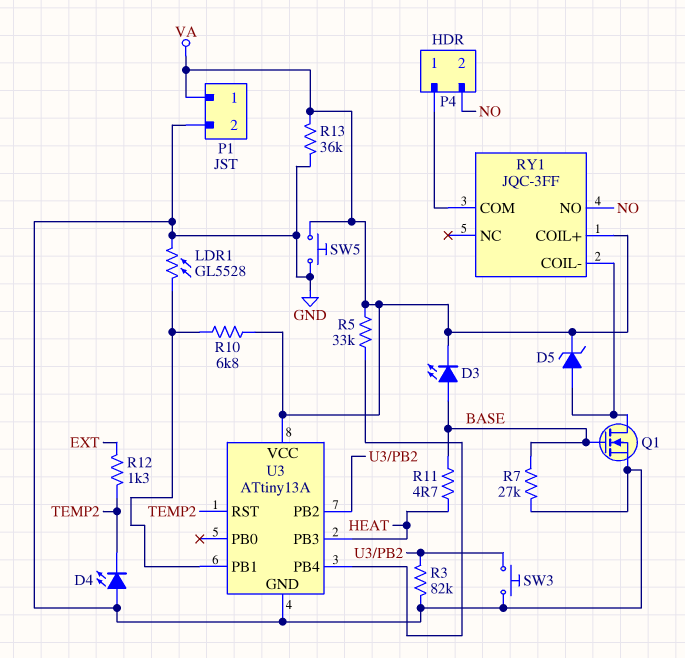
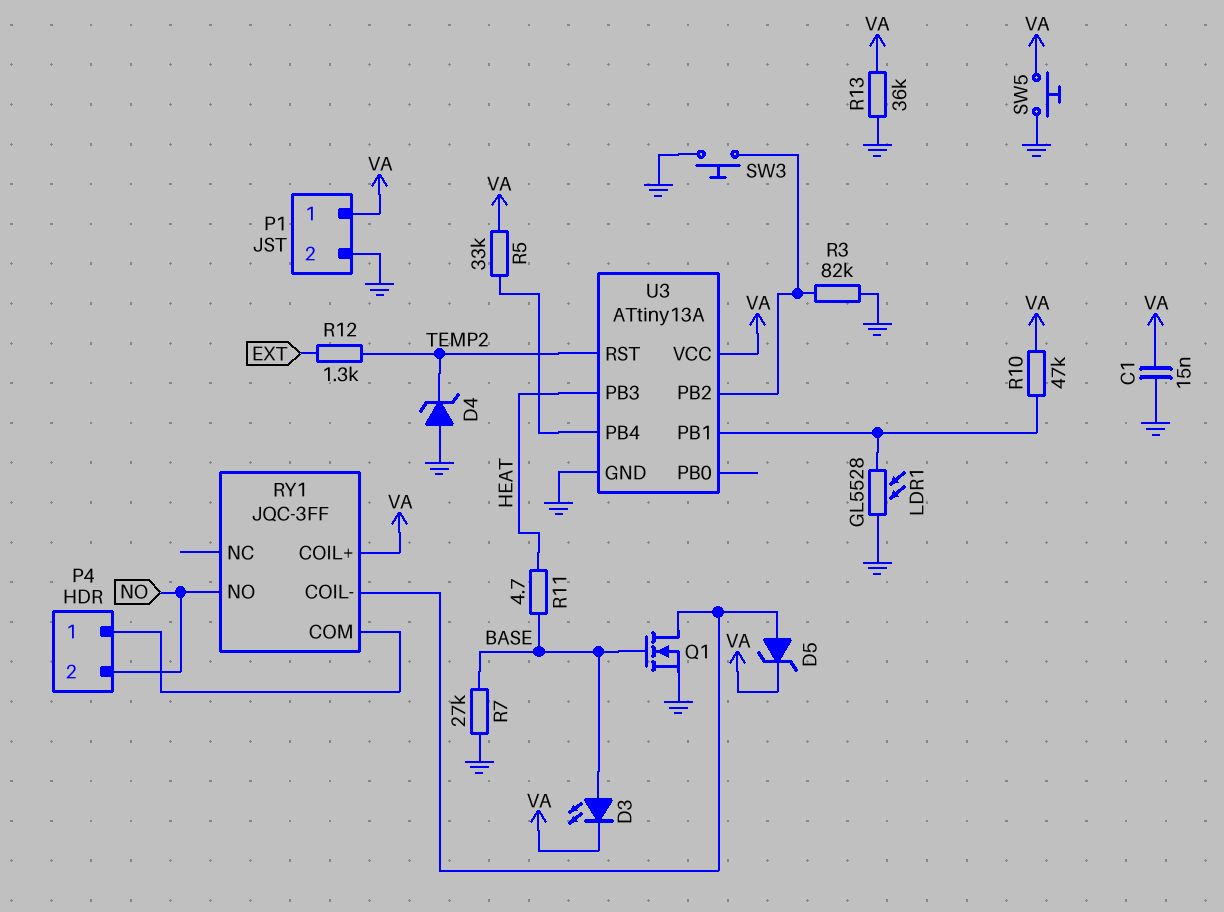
C1: none -> 15nF (GND, VA)
D4: LED (A GND, K TEMP2) -> zener (A GND, K TEMP2)
R10: 6.8k (U3/PB1, VA) -> 47k (U3/PB1, VA)

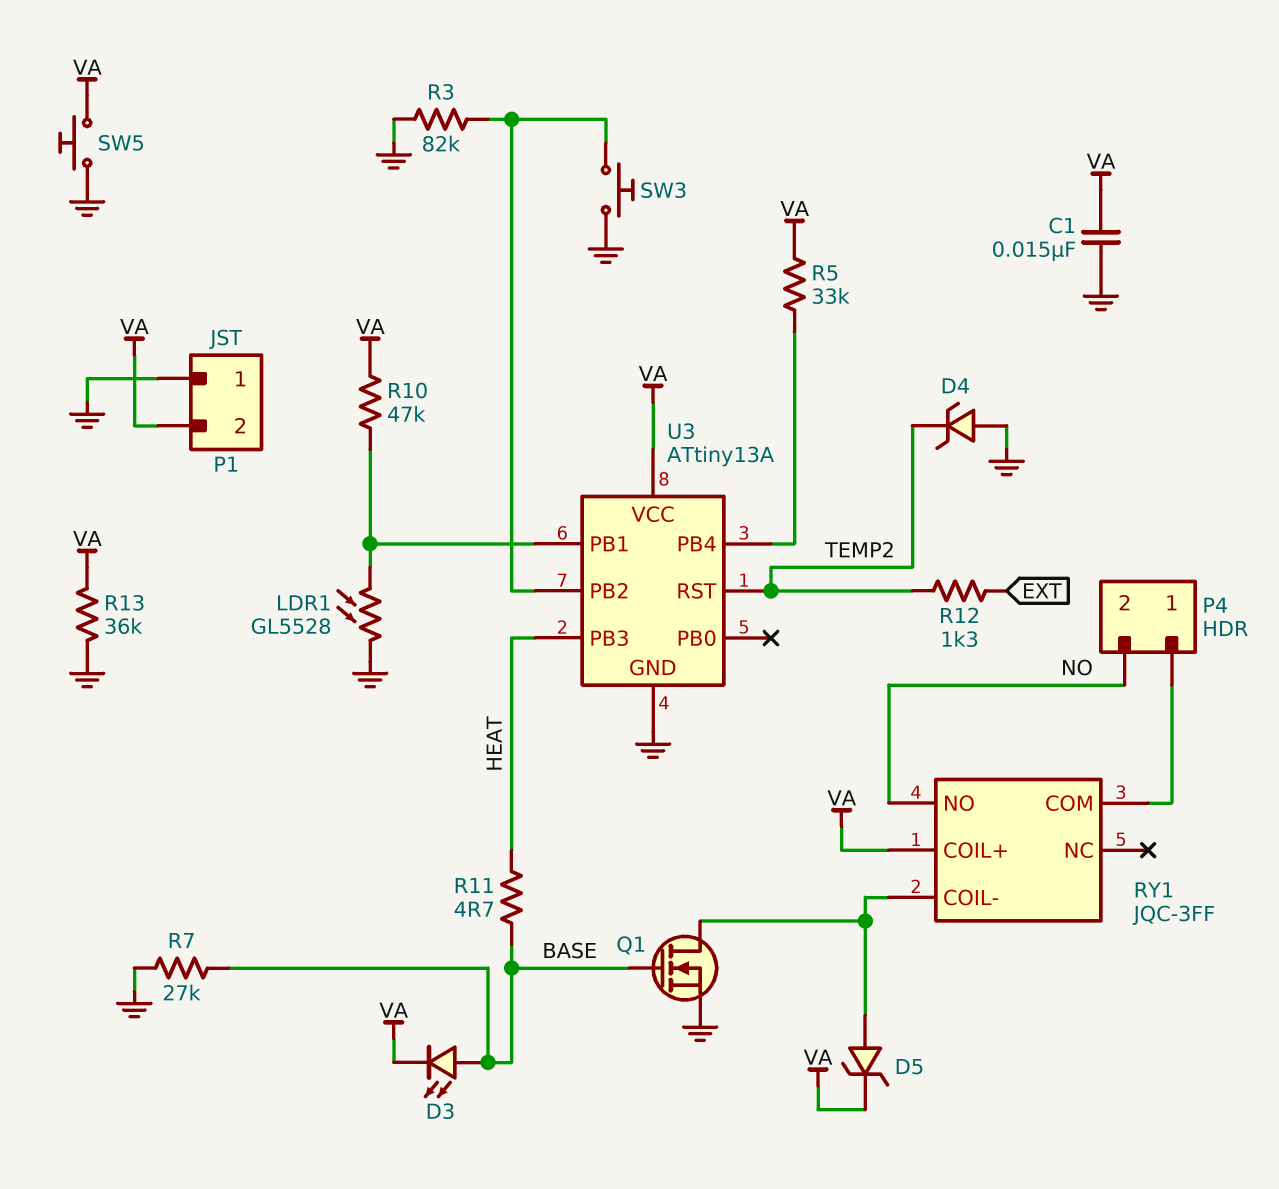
P1 pin 1: VA -> GND
P1 pin 2: GND -> VA

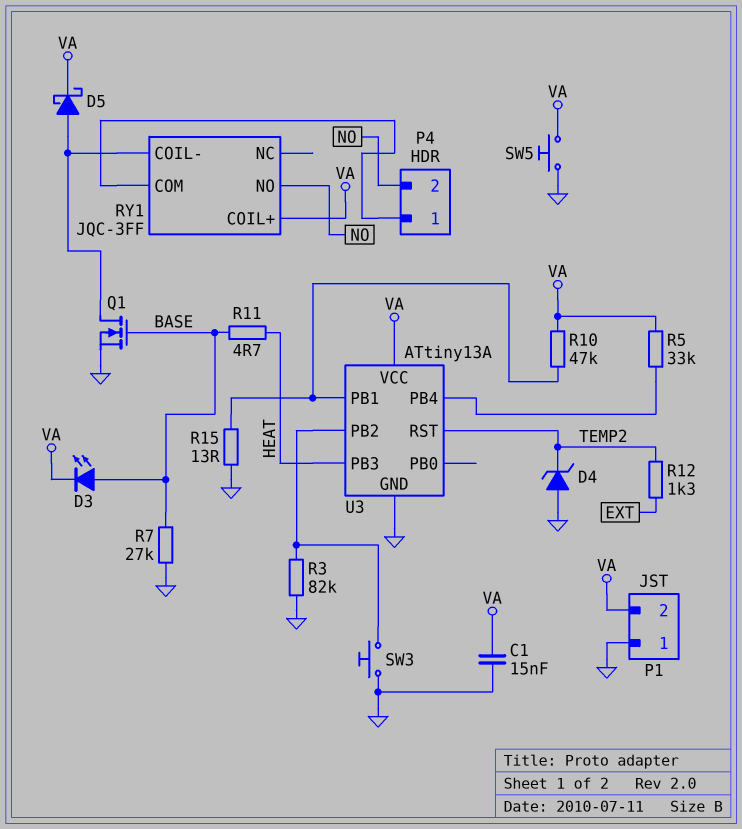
D5: zener (A RY1/COIL-, K VA) -> schottky (A RY1/COIL-, K VA)
LDR1: GL5528 (GND, U3/PB1) -> none
R13: 36k (GND, VA) -> none
R15: none -> 13 (GND, U3/PB1)

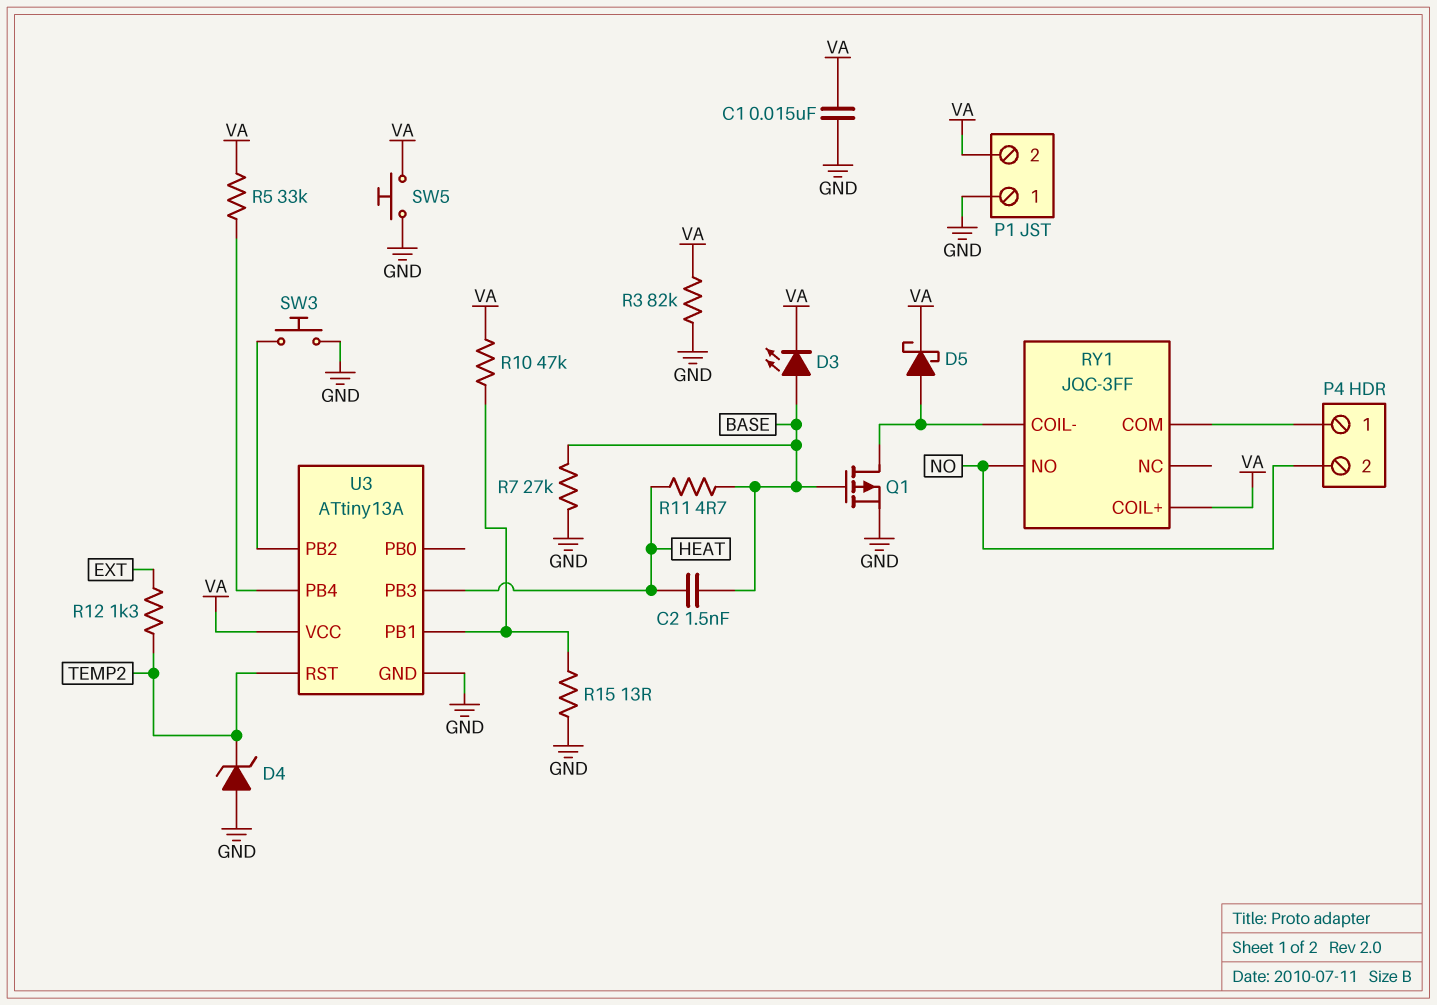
C2: none -> 1.5nF (BASE, HEAT)
Q1: NMOS (G BASE, D RY1/COIL-, S GND) -> PMOS (G BASE, D RY1/COIL-, S GND)
R3: 82k (GND, U3/PB2) -> 82k (GND, VA)

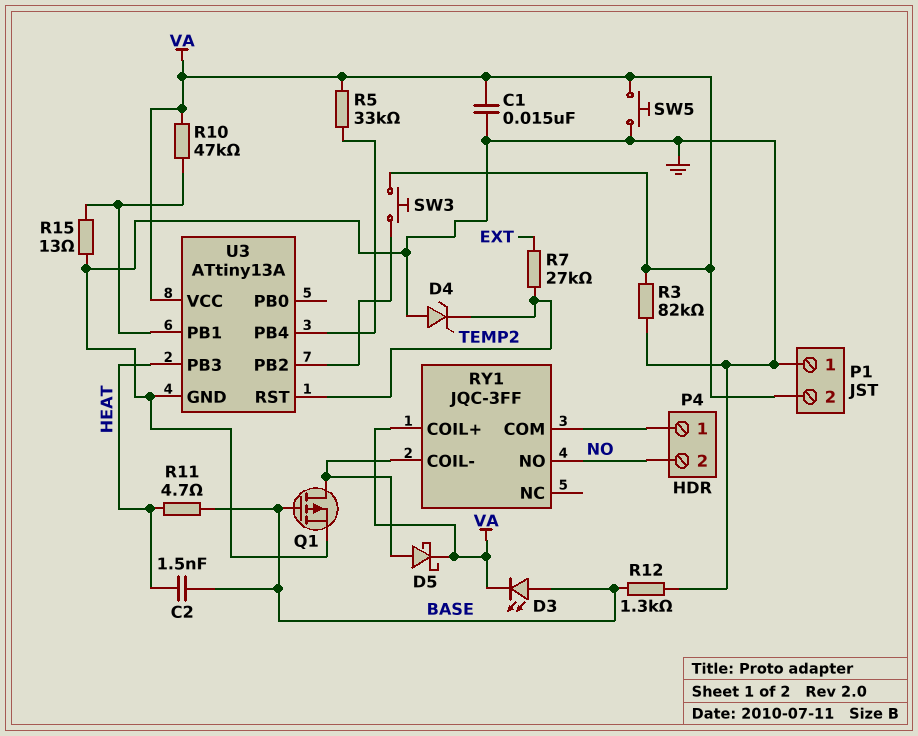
R7: 27k (BASE, GND) -> 27k (EXT, TEMP2)
R12: 1.3k (EXT, TEMP2) -> 1.3k (BASE, GND)
SW3: button (GND, U3/PB2) -> button (U3/PB2, VA)

